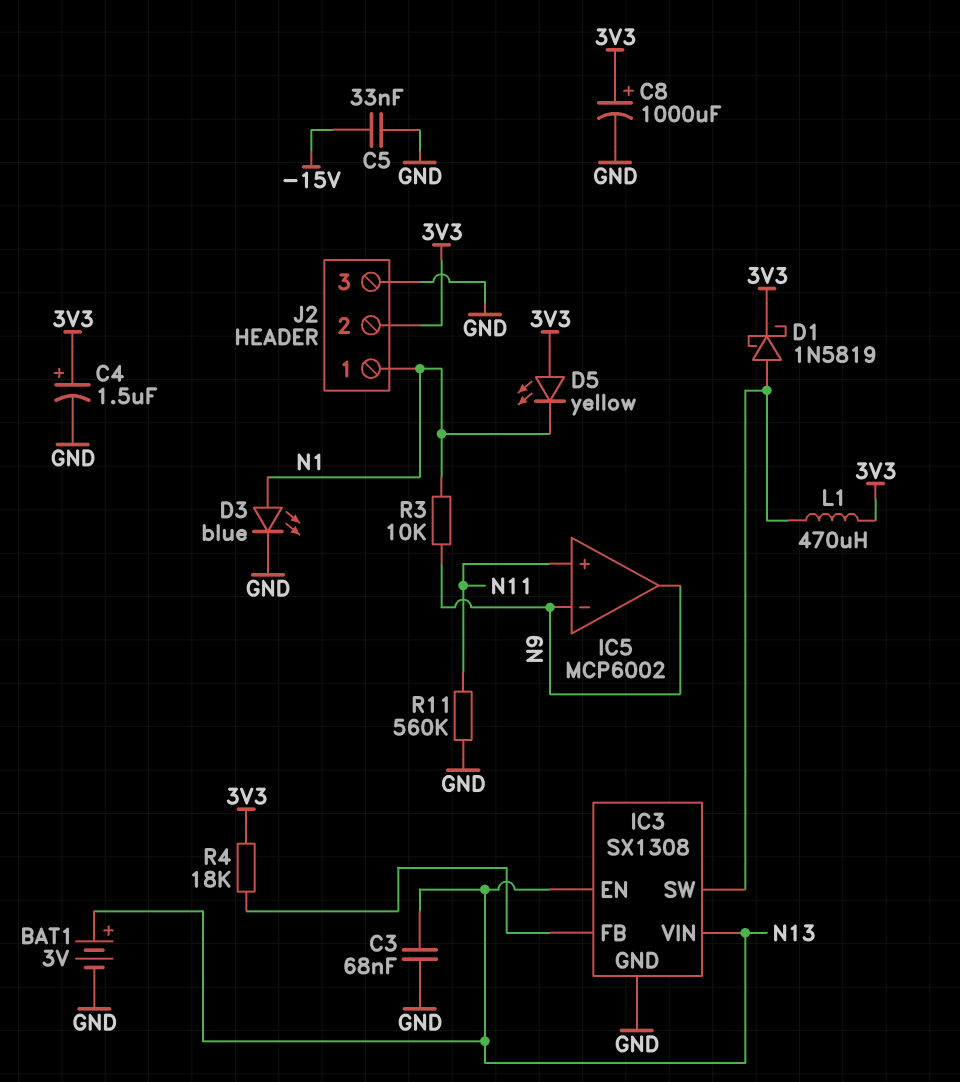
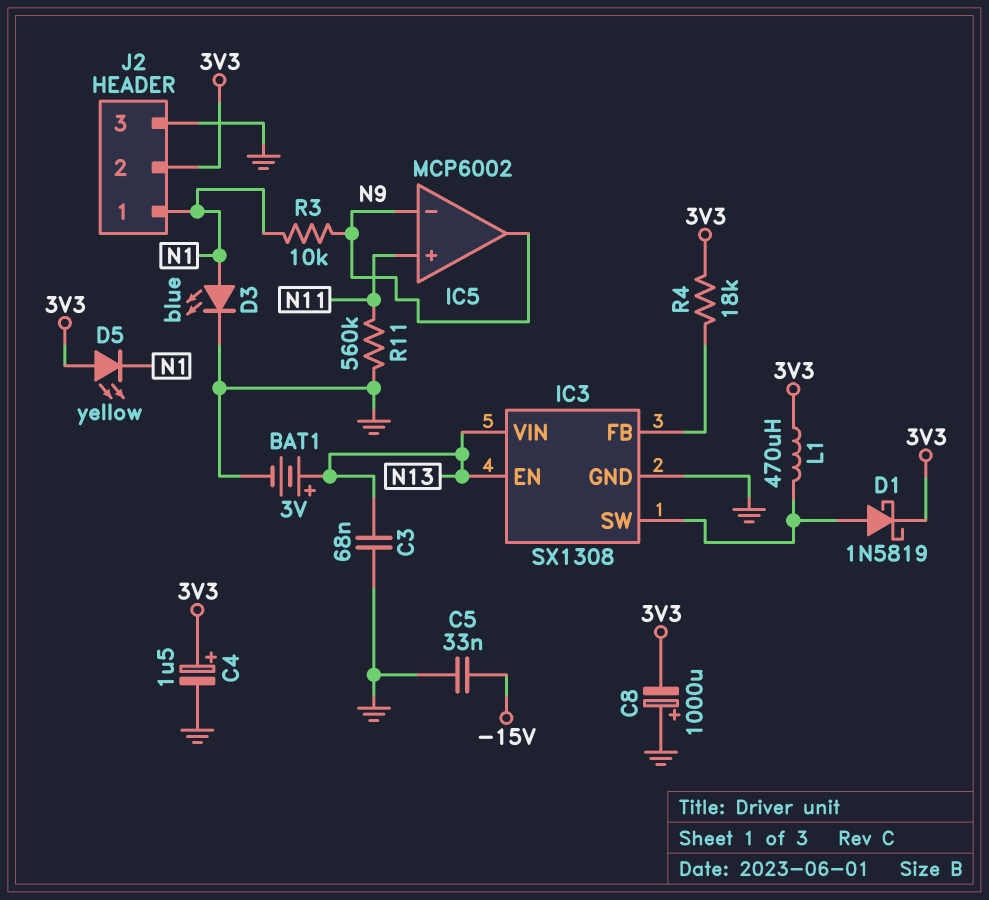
C8: 1000uF (plus 3V3, minus GND) -> 1000uF (plus GND, minus 3V3)

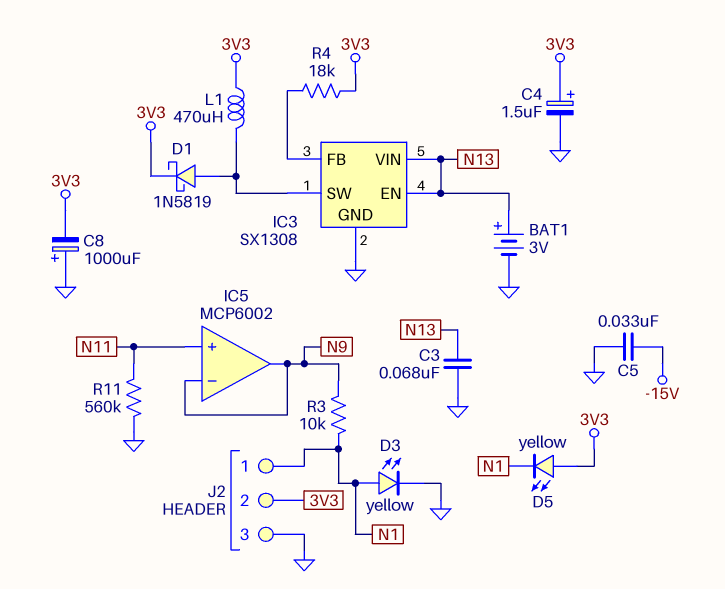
D3: LED blue (A N1, K GND) -> LED yellow (A N1, K GND)

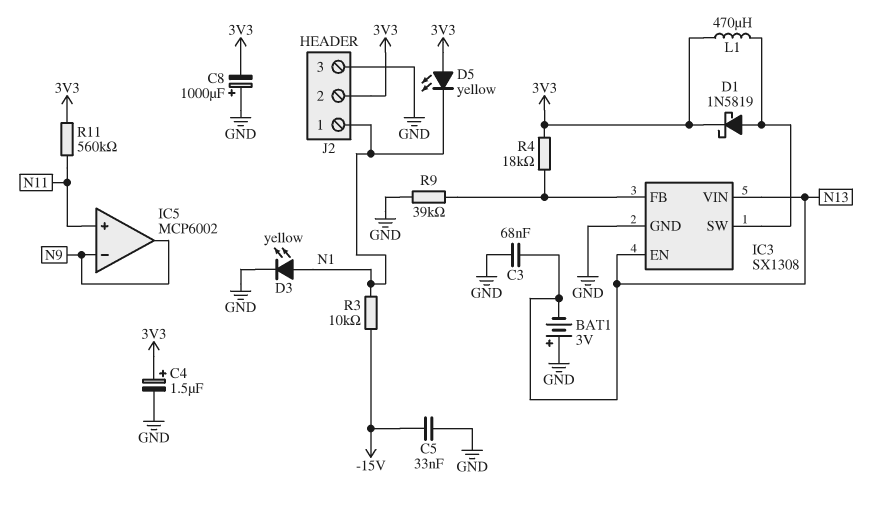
BAT1: 3V (plus N13, minus GND) -> 3V (plus GND, minus N13)
R3: 10k (N1, N9) -> 10k (-15V, N1)
R9: none -> 39k (GND, IC3/FB)
R11: 560k (GND, N11) -> 560k (3V3, N11)

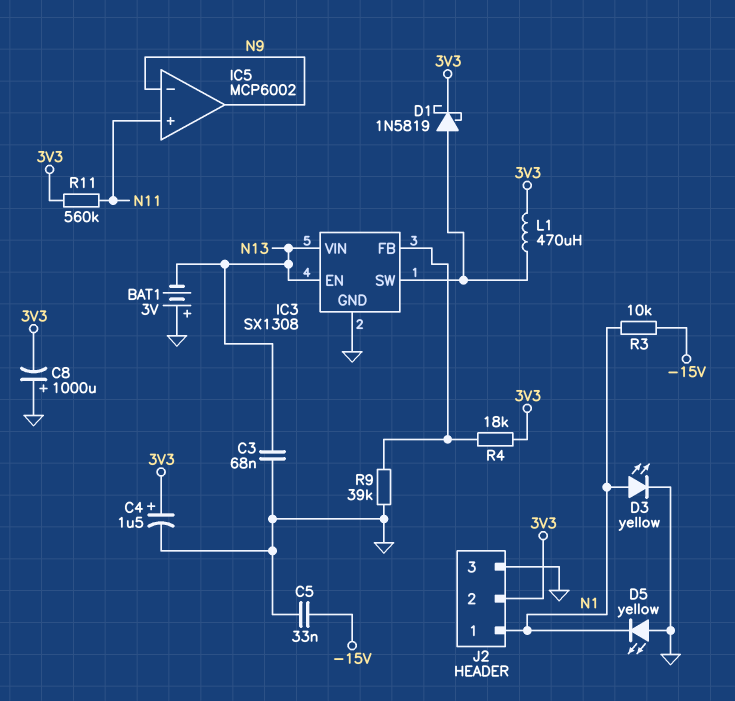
D5: LED yellow (A 3V3, K N1) -> LED yellow (A GND, K N1)

